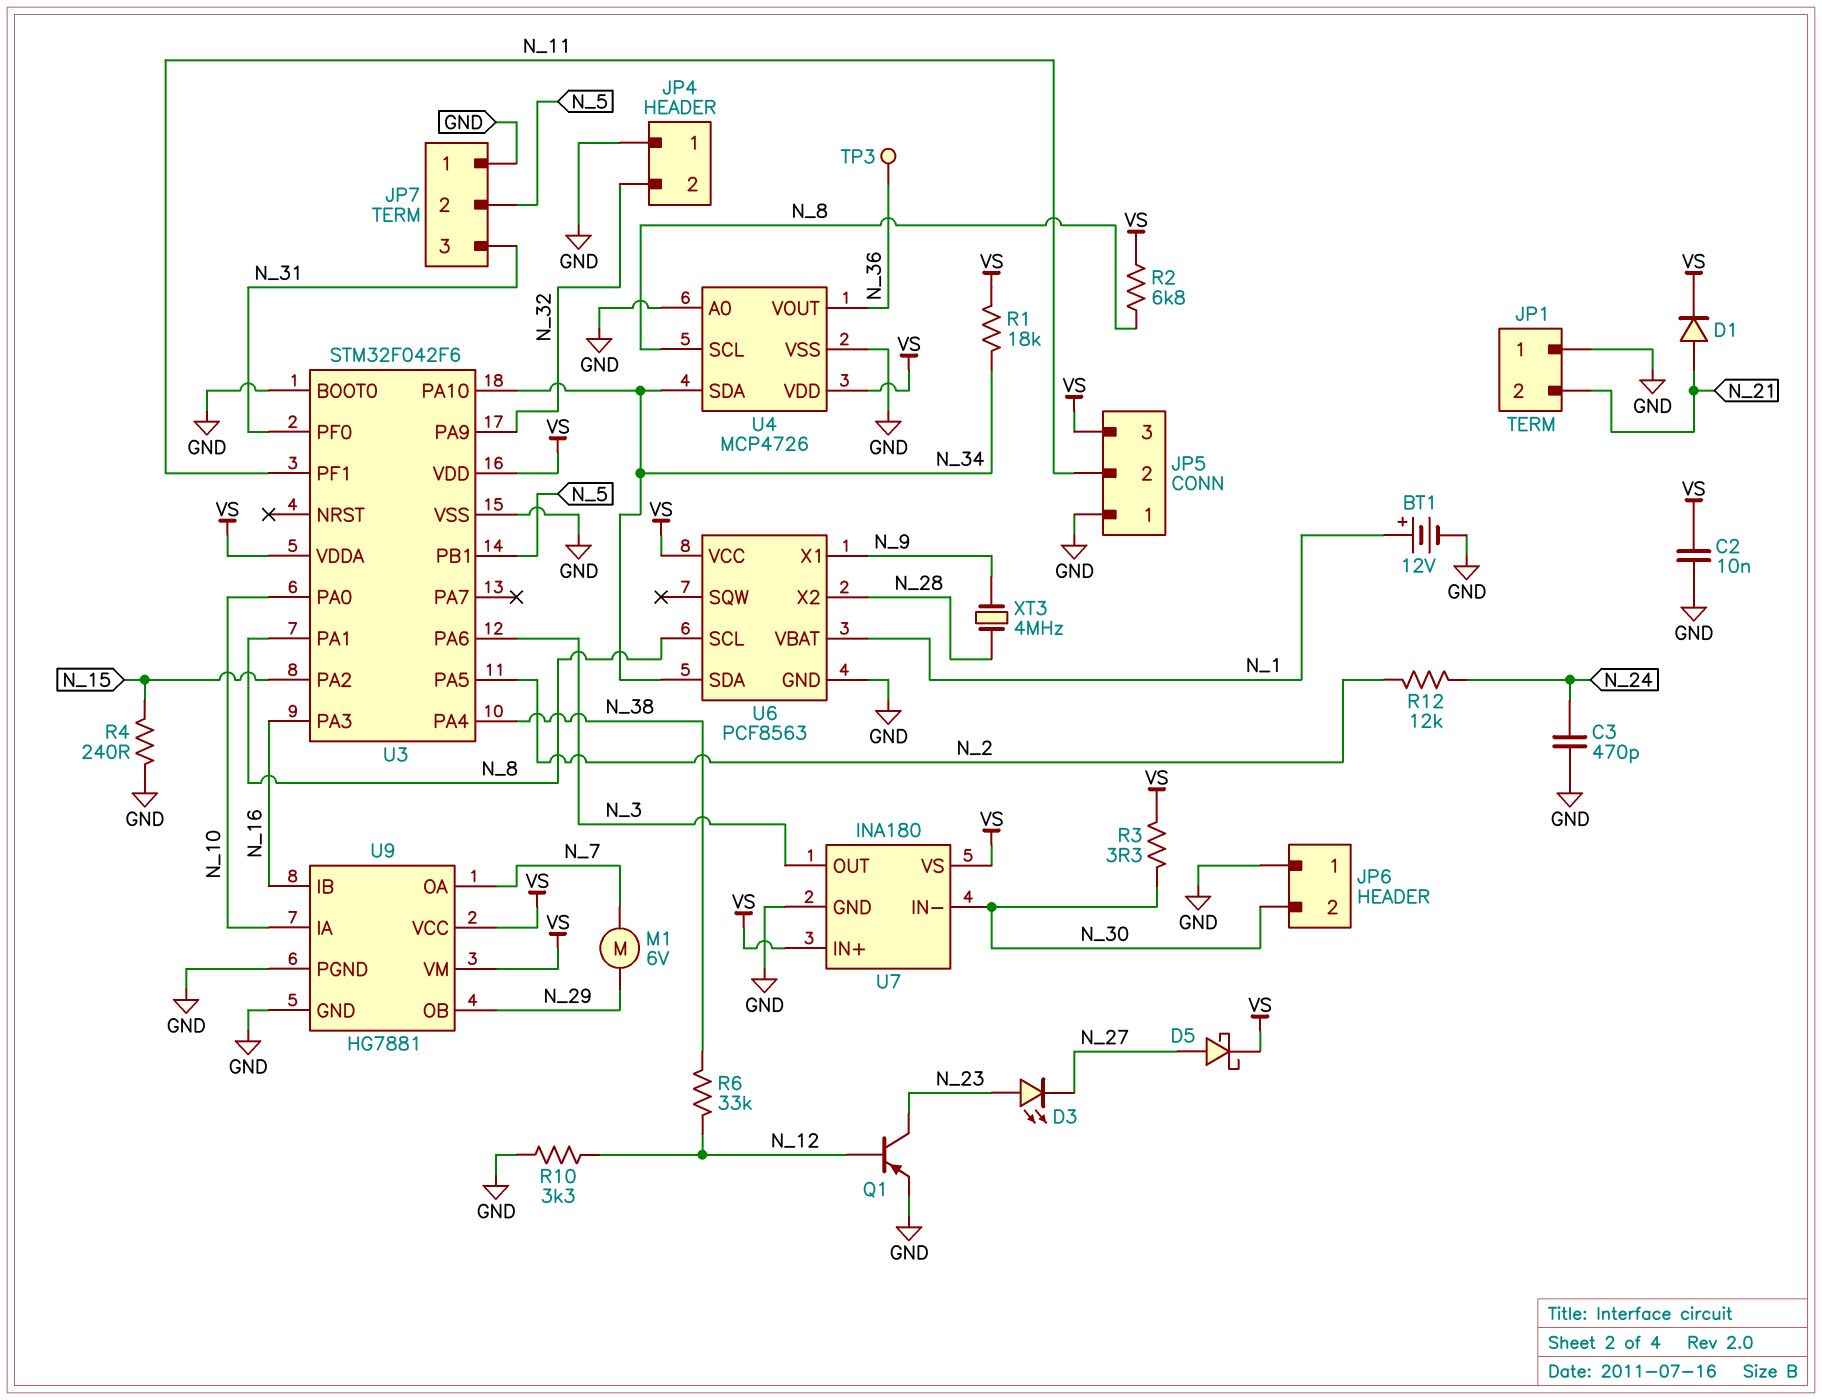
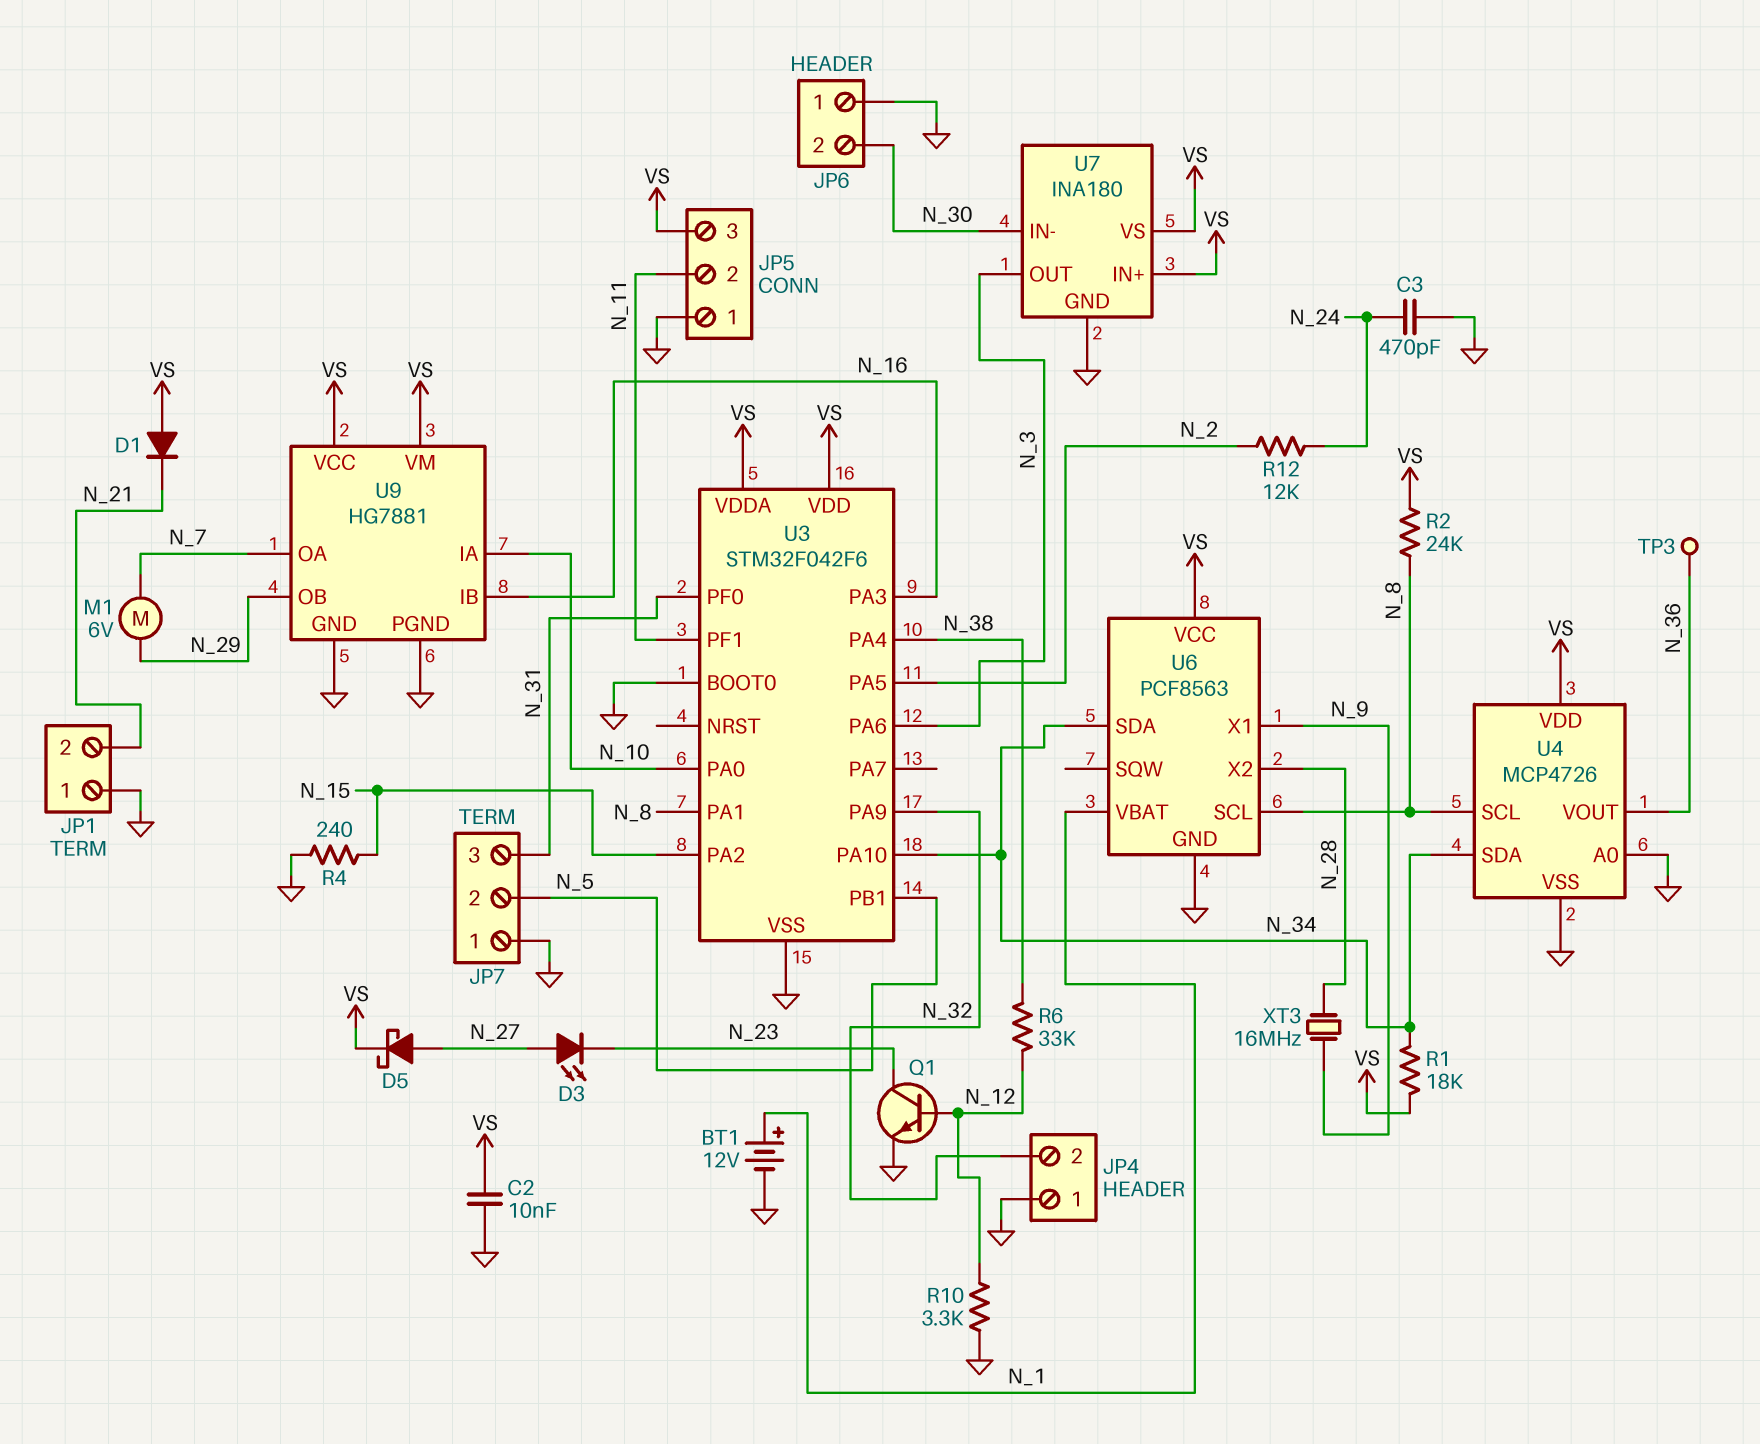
D1: diode (A N_21, K VS) -> diode (A VS, K N_21)
D3: LED (A N_23, K N_27) -> LED (A N_27, K N_23)
Q1: PNP (B N_12, C N_23, E GND) -> NPN (B N_12, C N_23, E GND)
R2: 6.8k (N_8, VS) -> 24k (N_8, VS)
R3: 3.3 (N_30, VS) -> none
XT3: 4MHz (N_9, N_28) -> 16MHz (N_9, N_28)

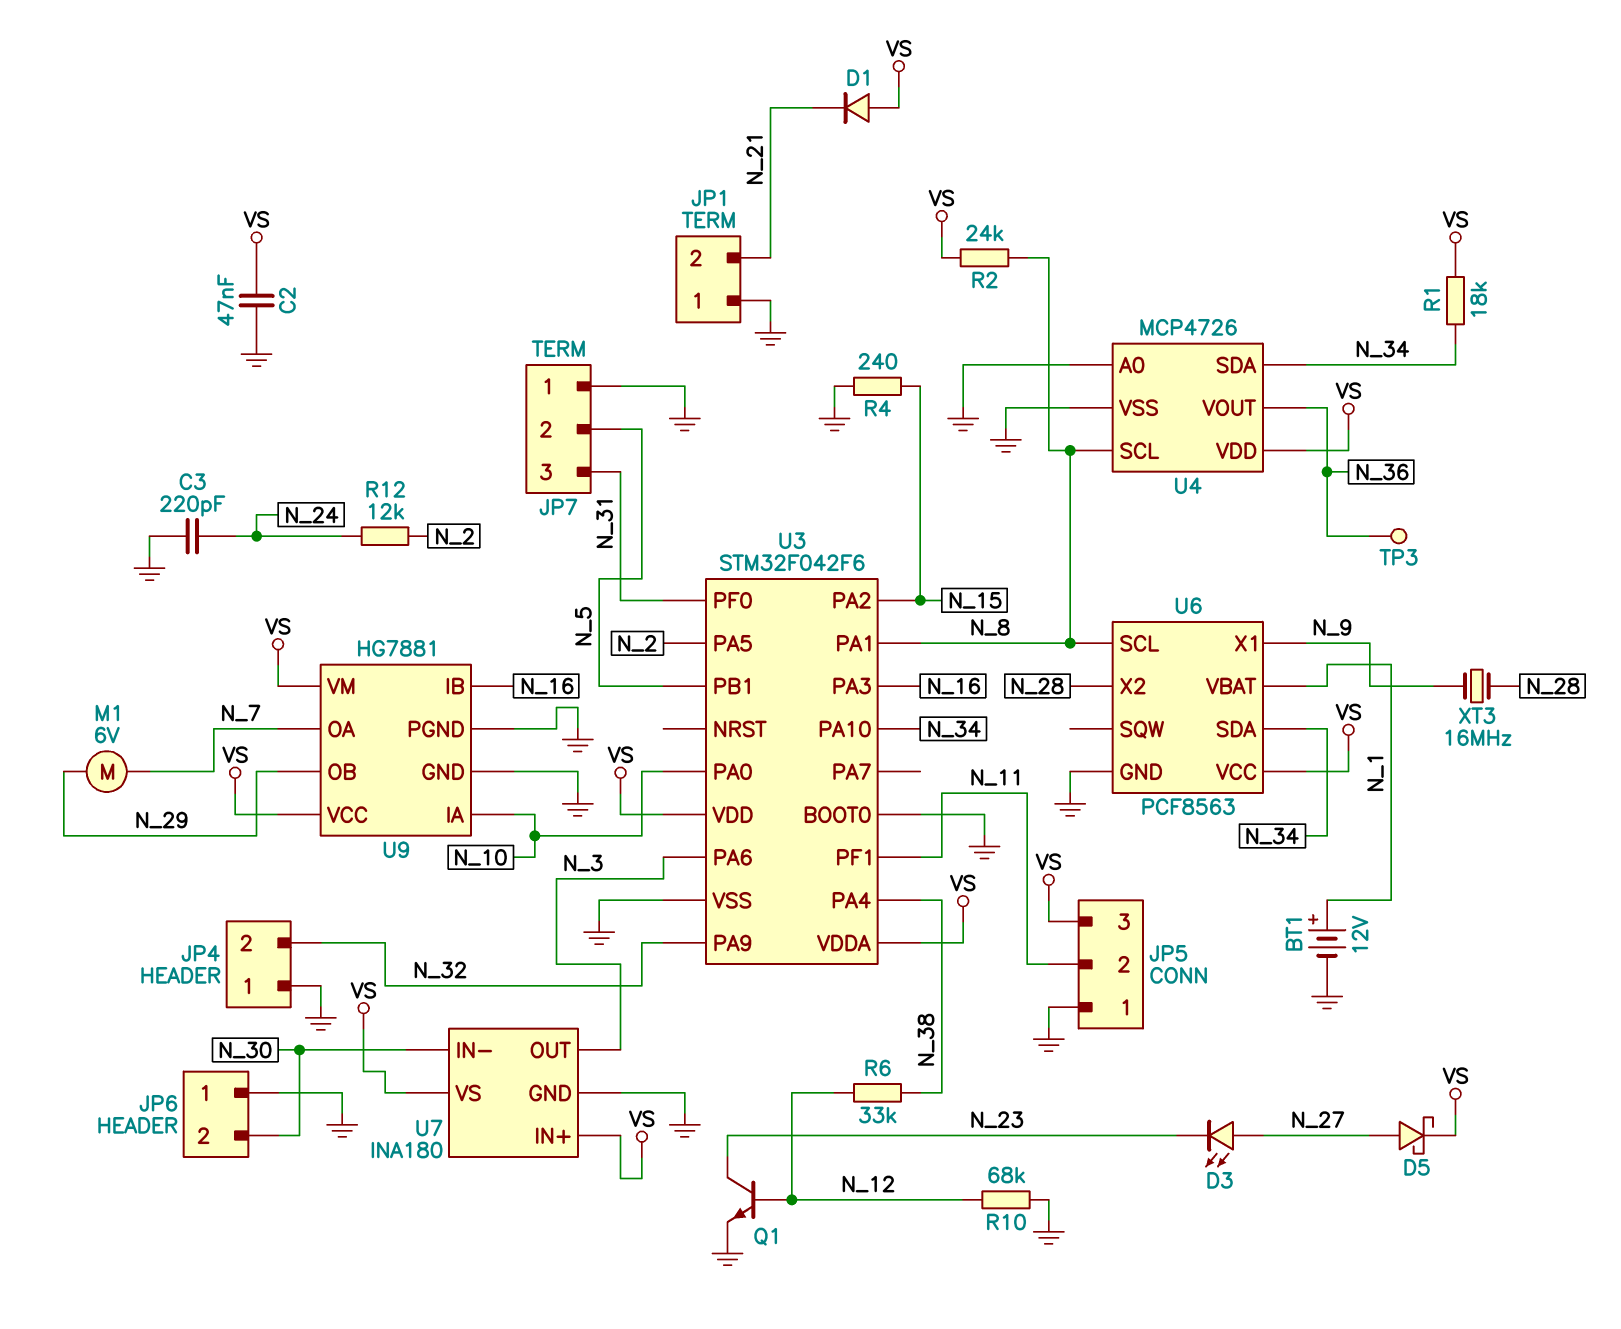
C2: 10nF (GND, VS) -> 47nF (GND, VS)
C3: 470pF (GND, N_24) -> 220pF (GND, N_24)
R10: 3.3k (GND, N_12) -> 68k (GND, N_12)

